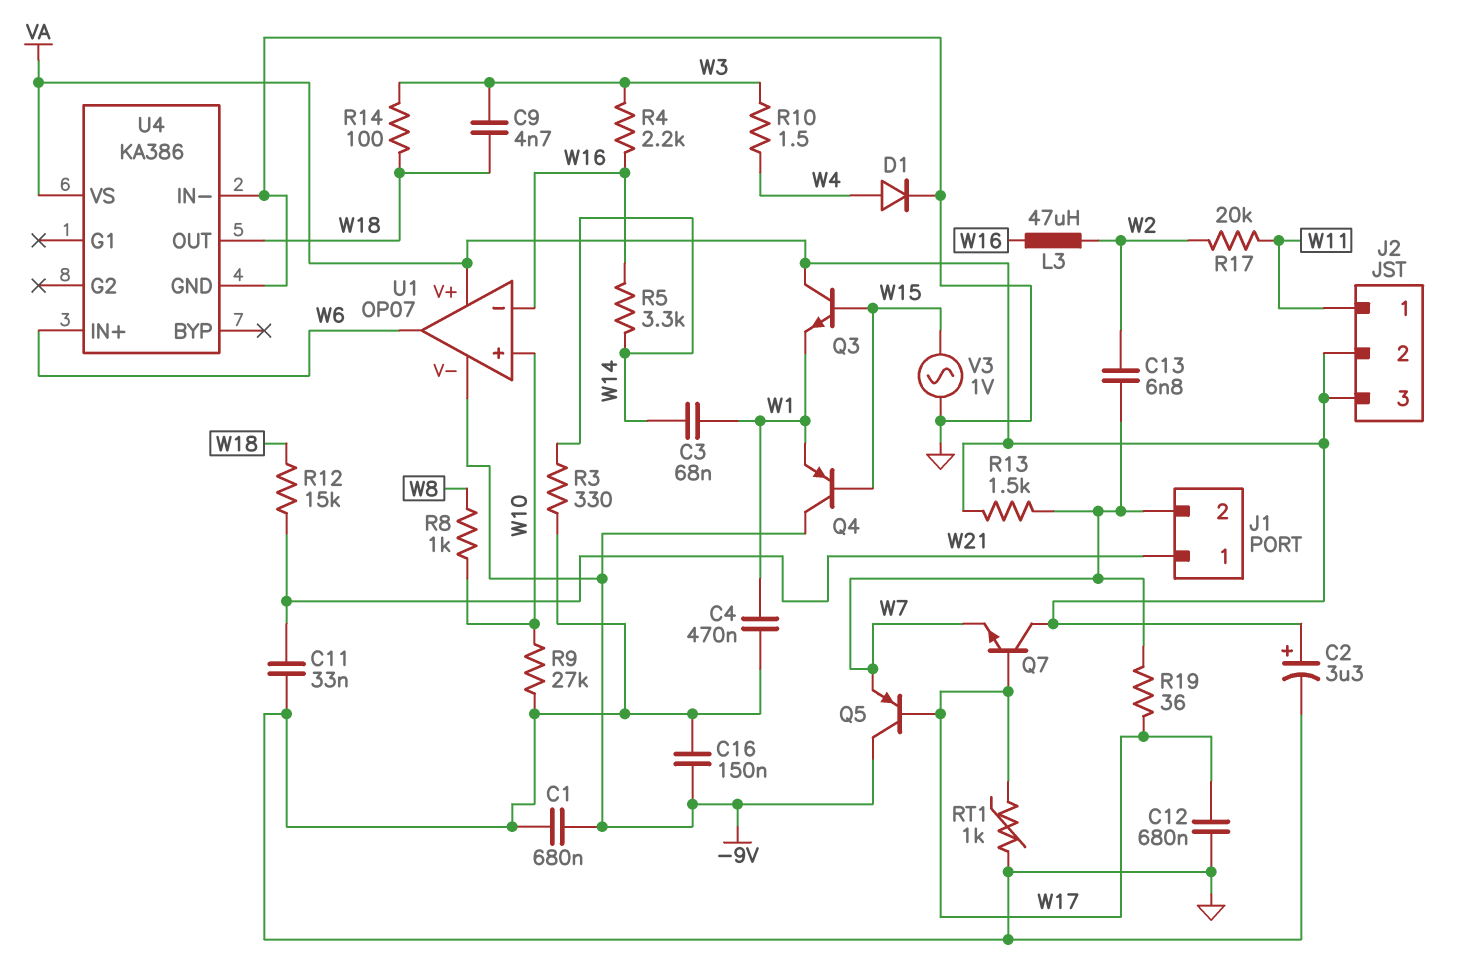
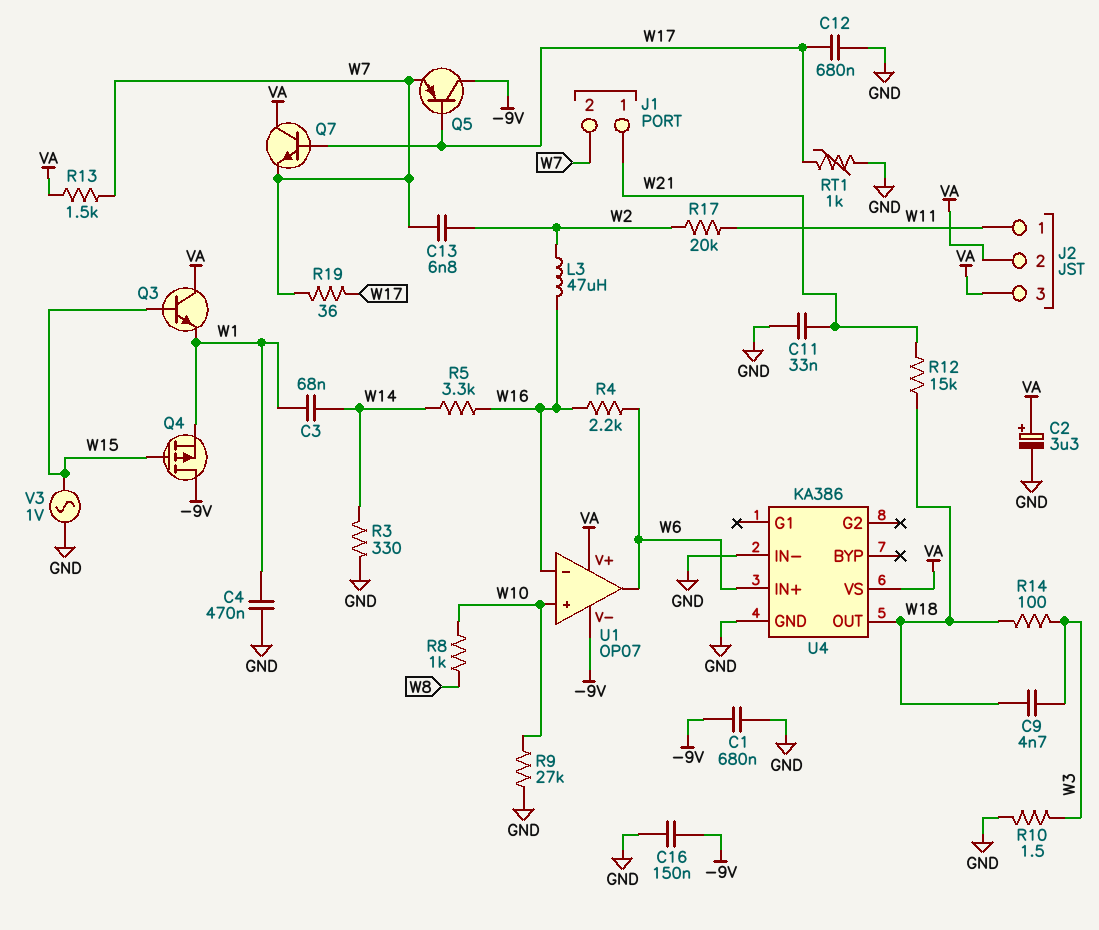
D1: diode (A W4, K GND) -> none
Q4: PNP (B W15, C -9V, E W1) -> PMOS (G W15, D -9V, S W1)
R4: 2.2k (W3, W16) -> 2.2k (W6, W16)
R10: 1.5 (W3, W4) -> 1.5 (GND, W3)

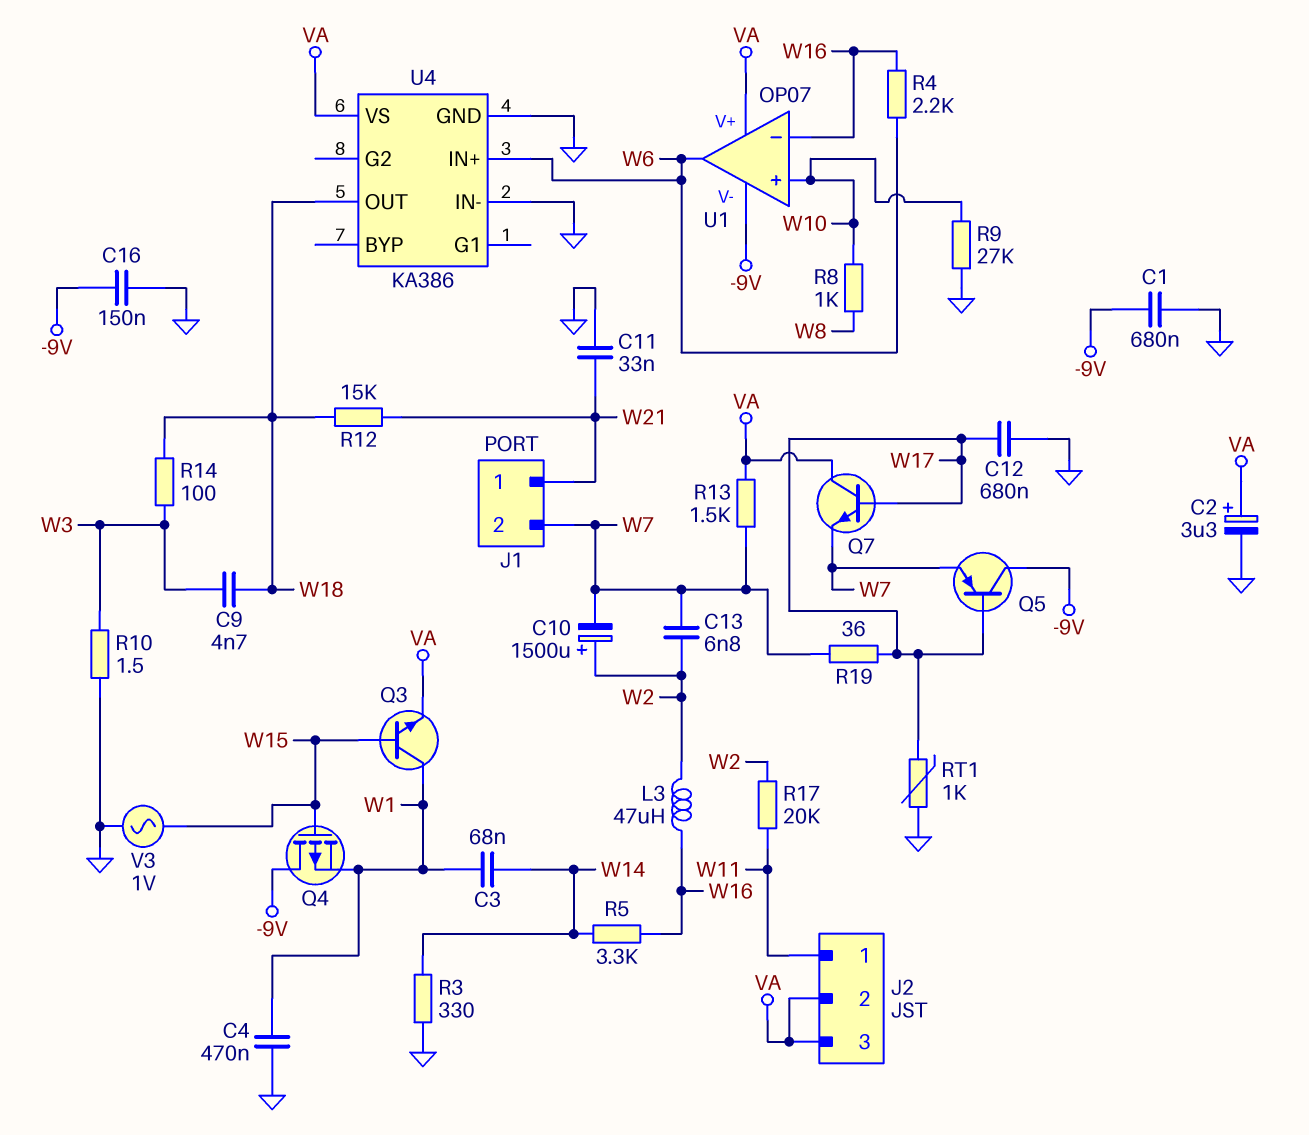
C10: none -> 1500uF (plus W2, minus W7)
Q3: NPN (B W15, C VA, E W1) -> NPN (B W15, C W1, E VA)

